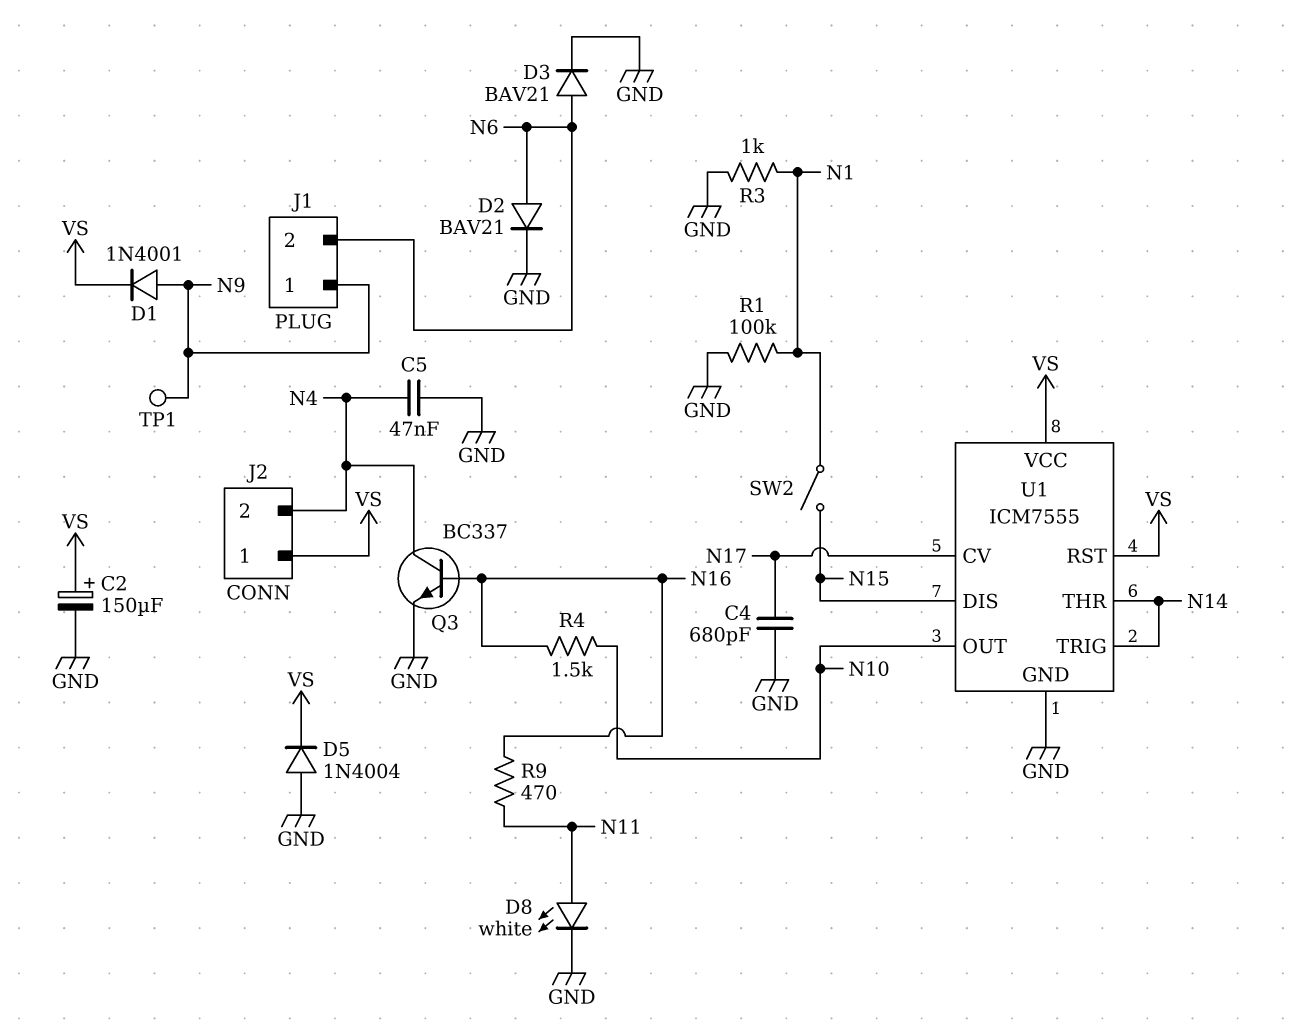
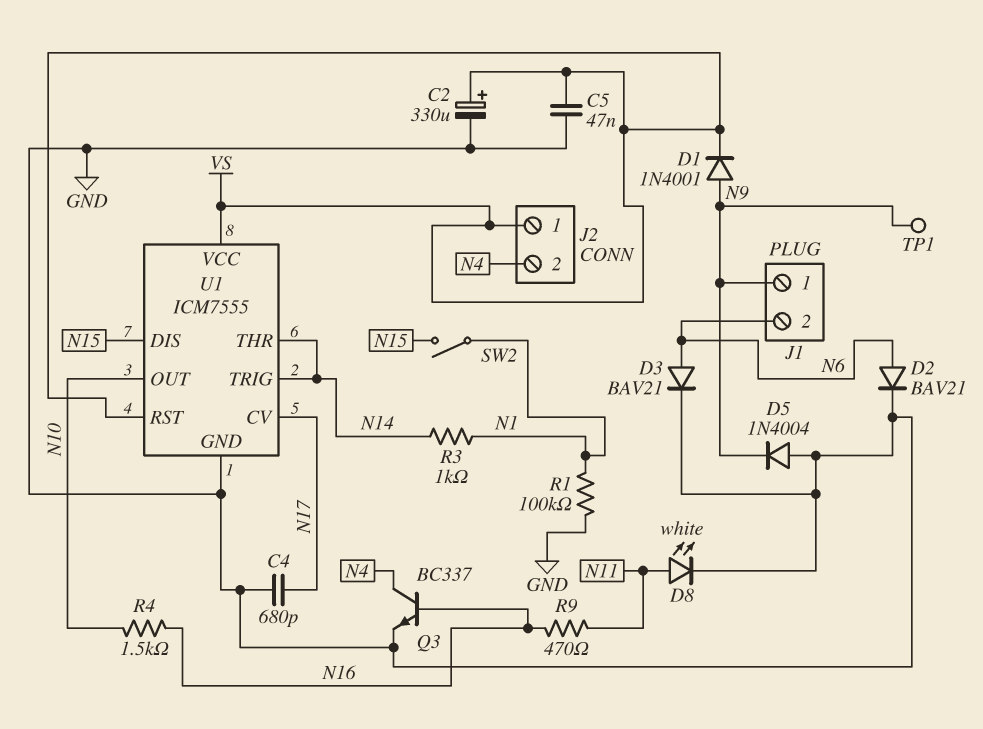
C2: 150uF (plus VS, minus GND) -> 330uF (plus VS, minus GND)
C5: 47nF (GND, N4) -> 47nF (GND, VS)
D5: diode 1N4004 (A GND, K VS) -> diode 1N4004 (A GND, K N9)
R3: 1k (GND, N1) -> 1k (N1, N14)

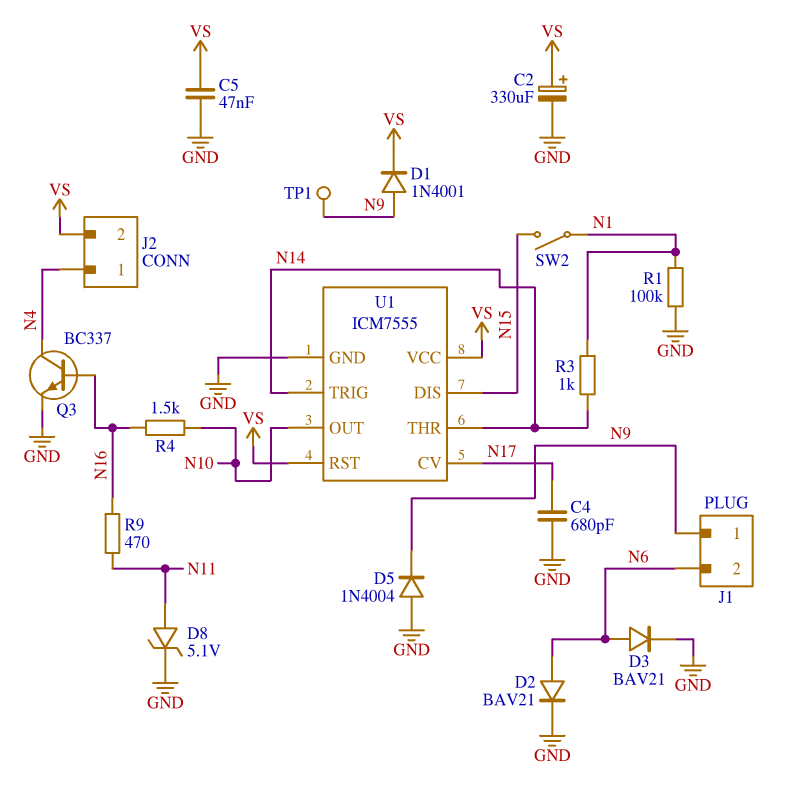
D8: LED white (A N11, K GND) -> zener 5.1V (A N11, K GND)
J2 pin 1: VS -> N4
J2 pin 2: N4 -> VS

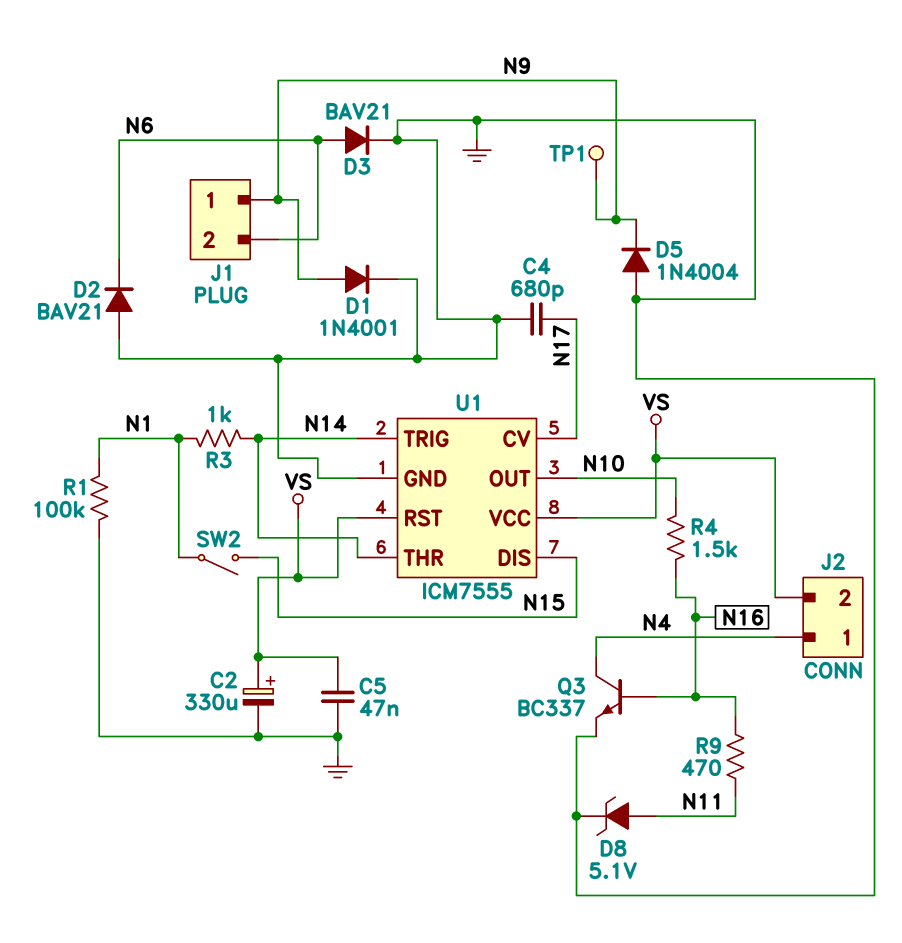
D1: diode 1N4001 (A N9, K VS) -> diode 1N4001 (A N9, K GND)
D2: diode BAV21 (A N6, K GND) -> diode BAV21 (A GND, K N6)

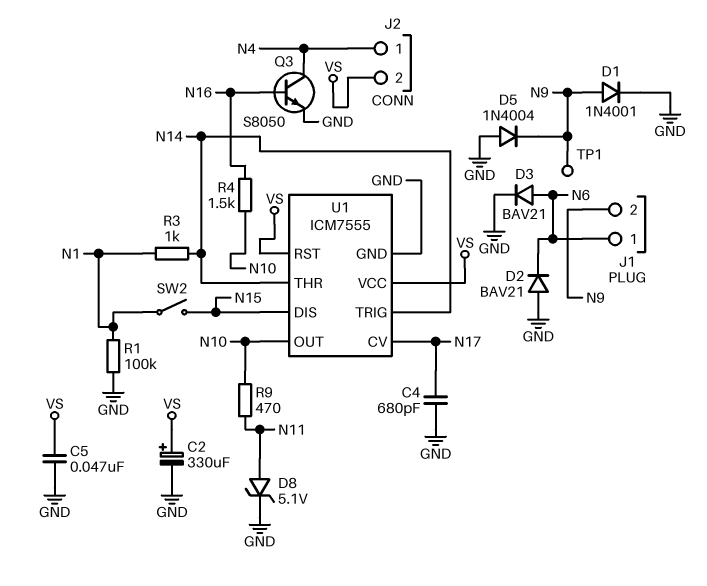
J1 pin 1: N9 -> N6
J1 pin 2: N6 -> N9
Q3: NPN BC337 (B N16, C N4, E GND) -> NPN S8050 (B N16, C N4, E GND)
R9: 470 (N11, N16) -> 470 (N10, N11)

